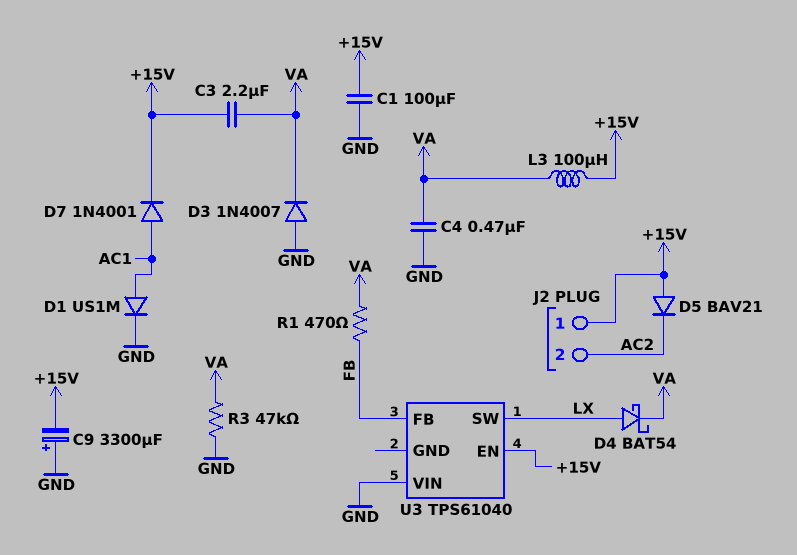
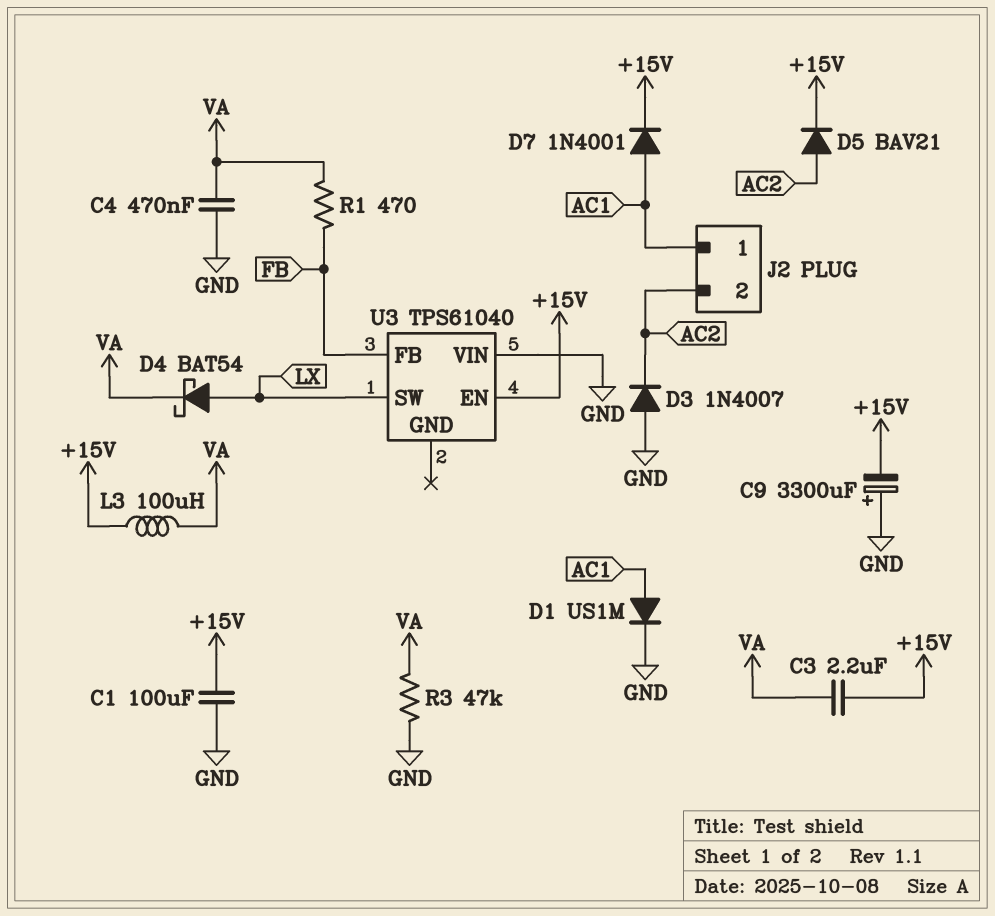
D3: diode 1N4007 (A GND, K VA) -> diode 1N4007 (A GND, K AC2)
D5: diode BAV21 (A +15V, K AC2) -> diode BAV21 (A AC2, K +15V)
J2 pin 1: +15V -> AC1

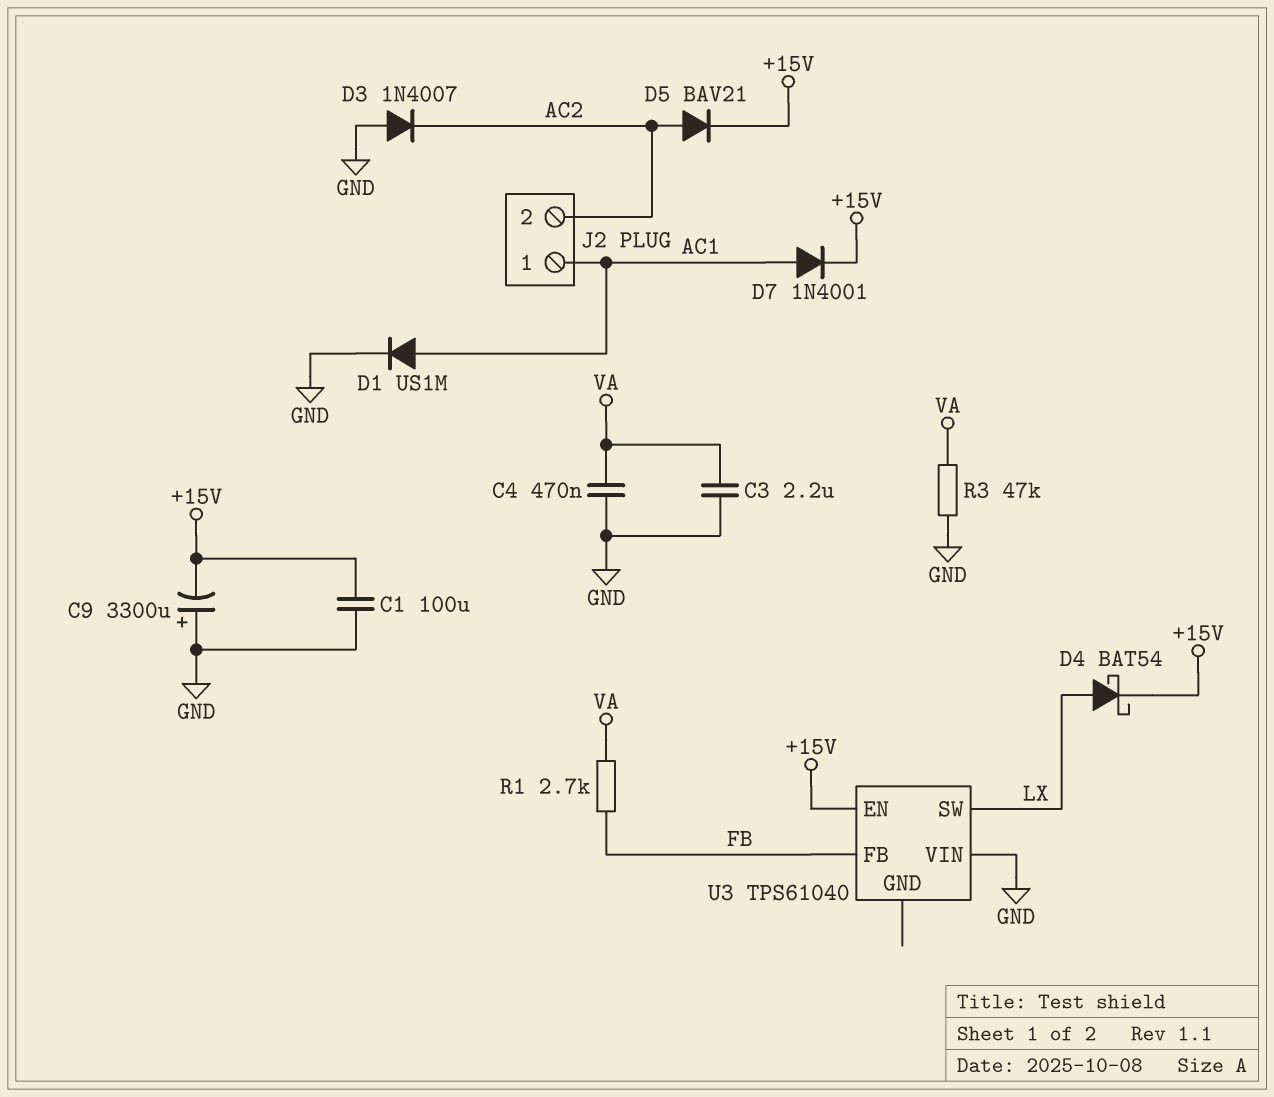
C3: 2.2uF (+15V, VA) -> 2.2uF (GND, VA)
D4: schottky BAT54 (A LX, K VA) -> schottky BAT54 (A LX, K +15V)
L3: 100uH (+15V, VA) -> none
R1: 470 (FB, VA) -> 2.7k (FB, VA)

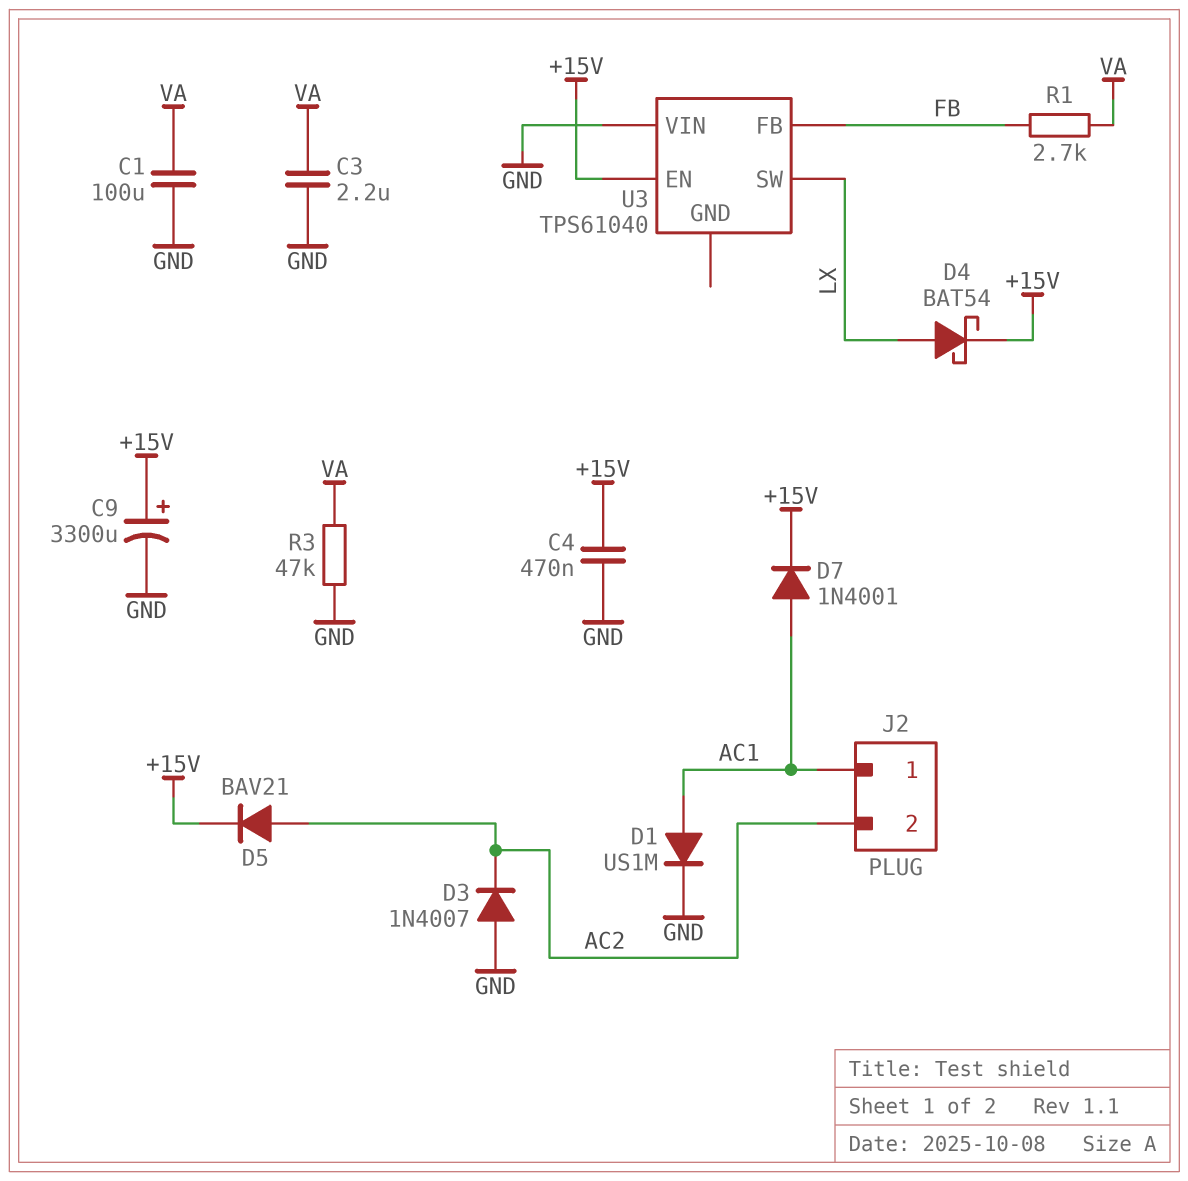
C1: 100uF (+15V, GND) -> 100uF (GND, VA)
C4: 470nF (GND, VA) -> 470nF (+15V, GND)
C9: 3300uF (plus GND, minus +15V) -> 3300uF (plus +15V, minus GND)

